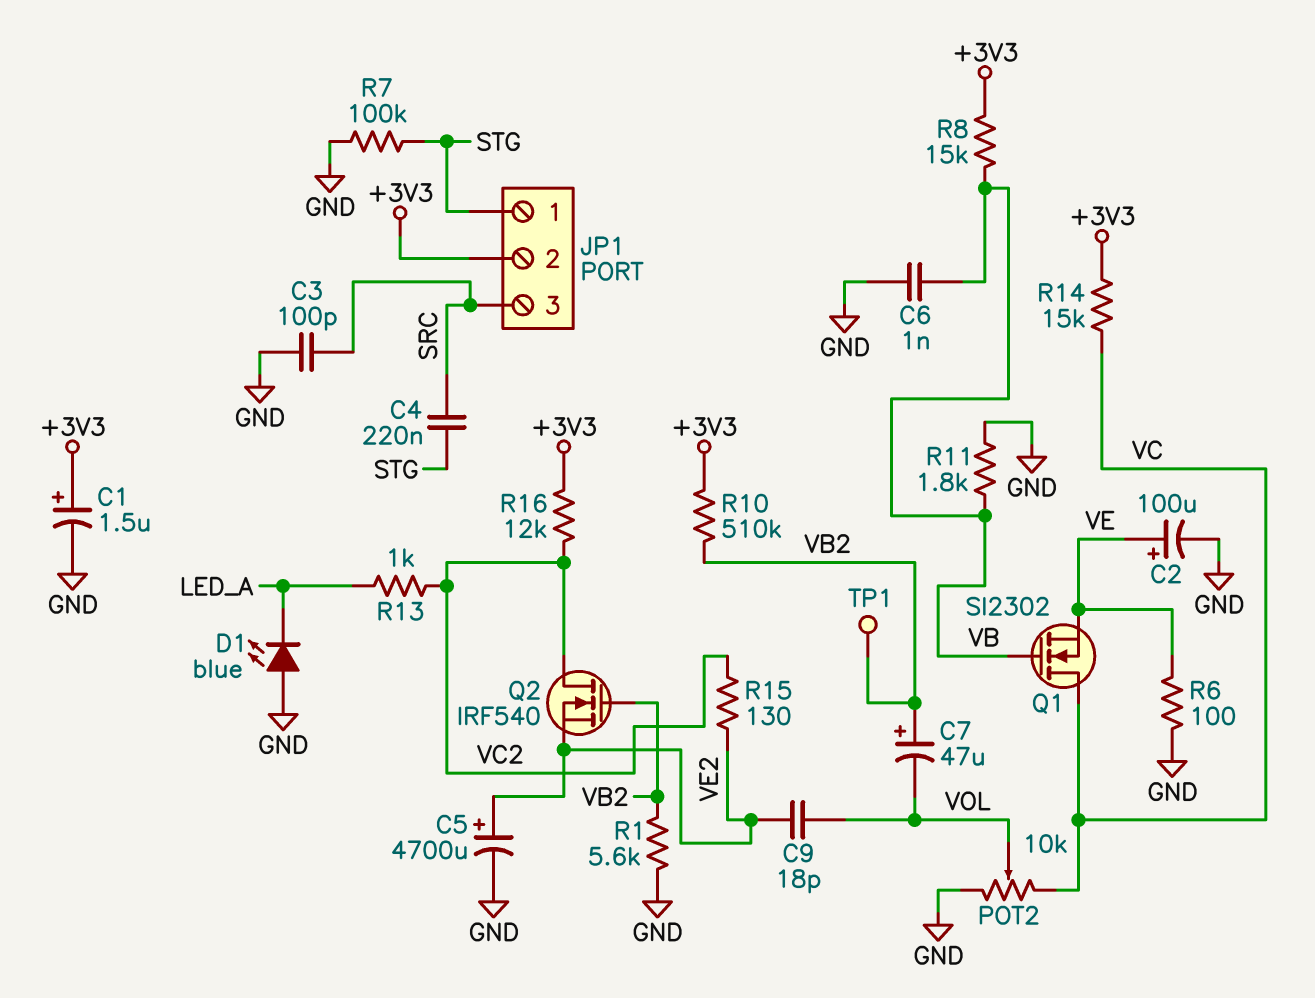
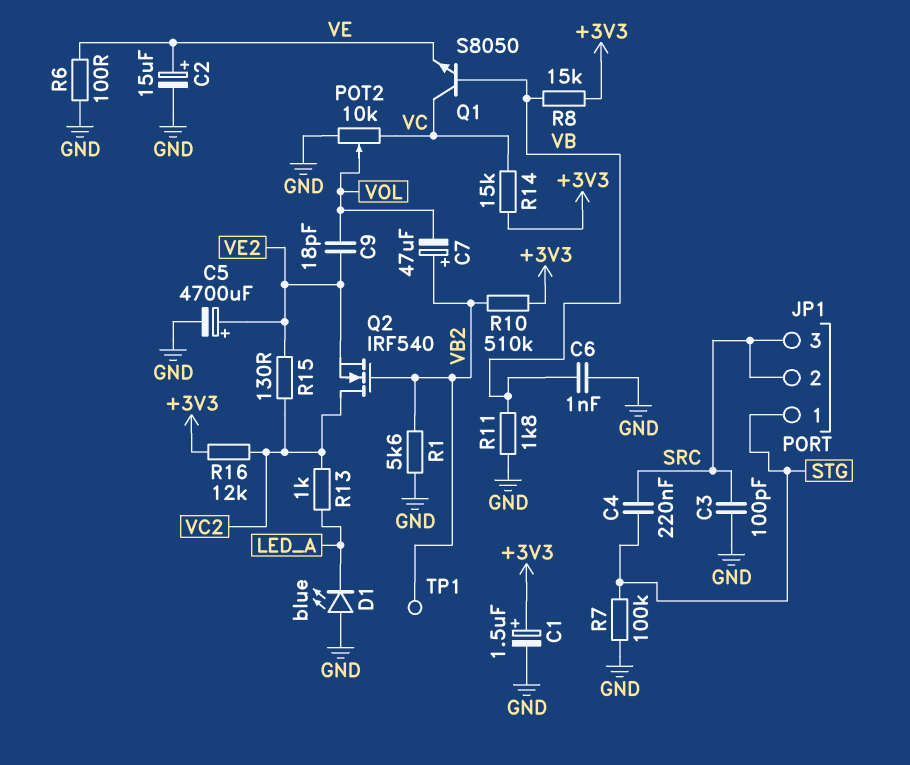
C2: 100uF (plus VE, minus GND) -> 15uF (plus VE, minus GND)
JP1 pin 2: +3V3 -> SRC
Q1: NMOS SI2302 (G VB, D VC, S VE) -> NPN S8050 (B VB, C VC, E VE)

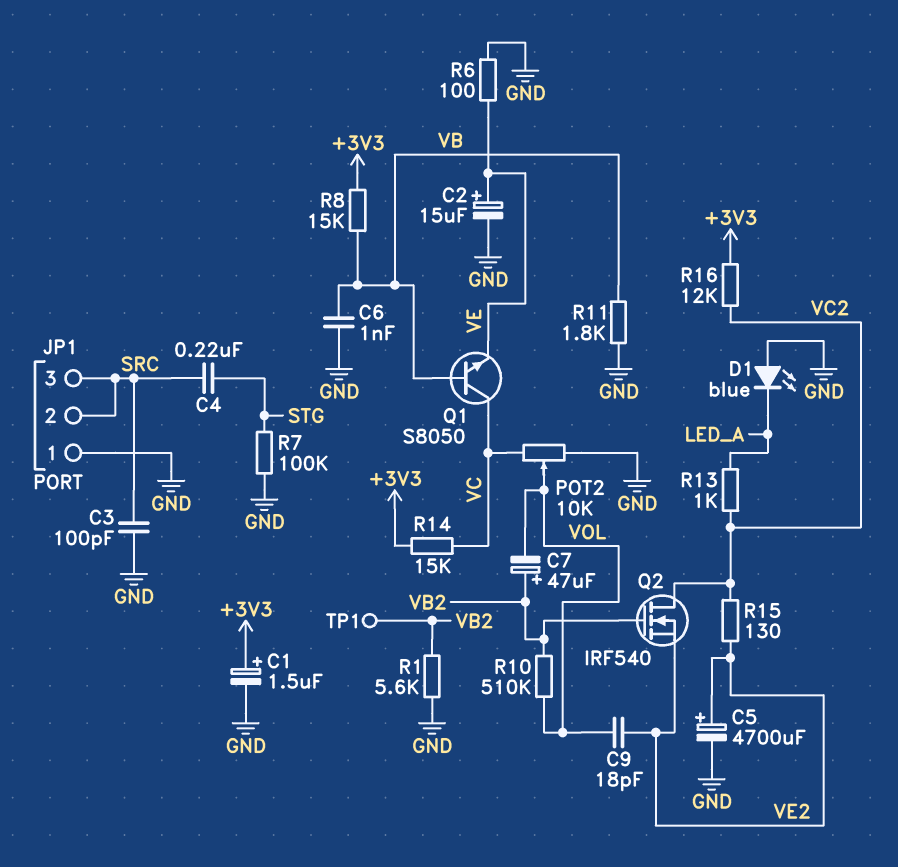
JP1 pin 1: STG -> GND
R10: 510k (+3V3, VB2) -> 510k (VB2, VOL)

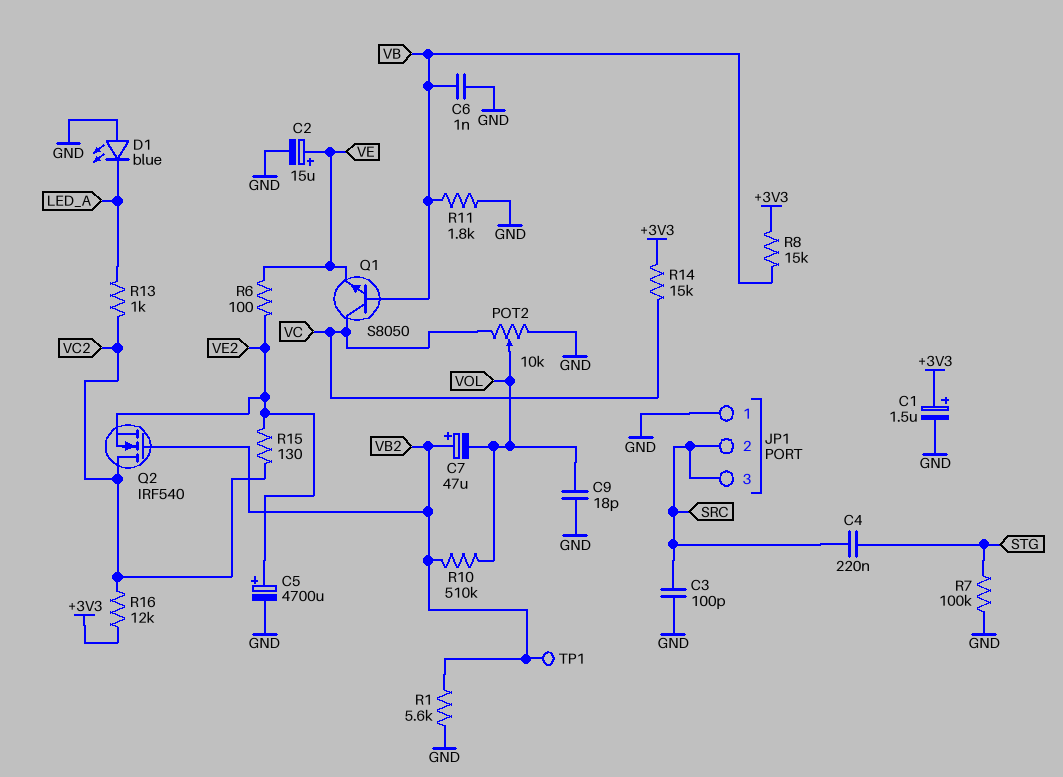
C9: 18pF (VE2, VOL) -> 18pF (GND, VOL)
R6: 100 (GND, VE) -> 100 (VE, VE2)

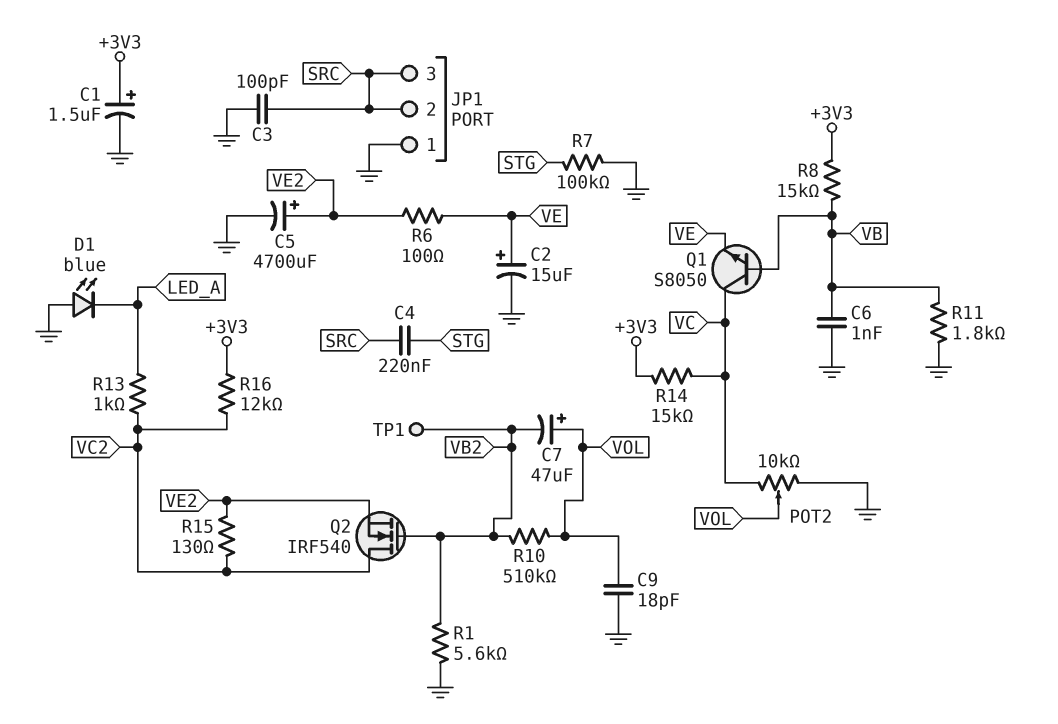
C7: 47uF (plus VB2, minus VOL) -> 47uF (plus VOL, minus VB2)

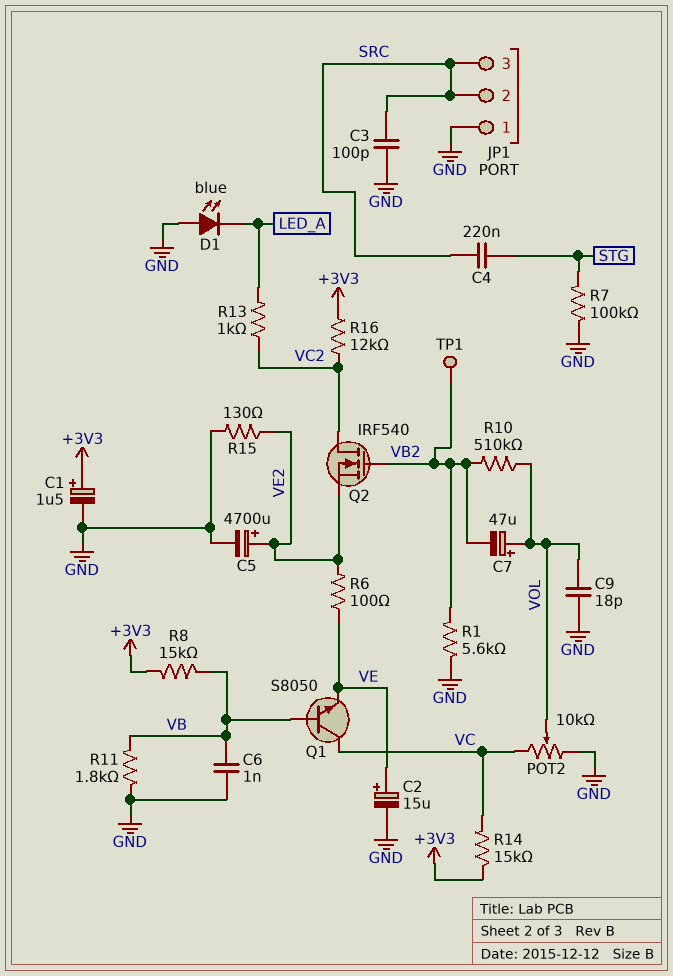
R15: 130 (VC2, VE2) -> 130 (GND, VE2)

